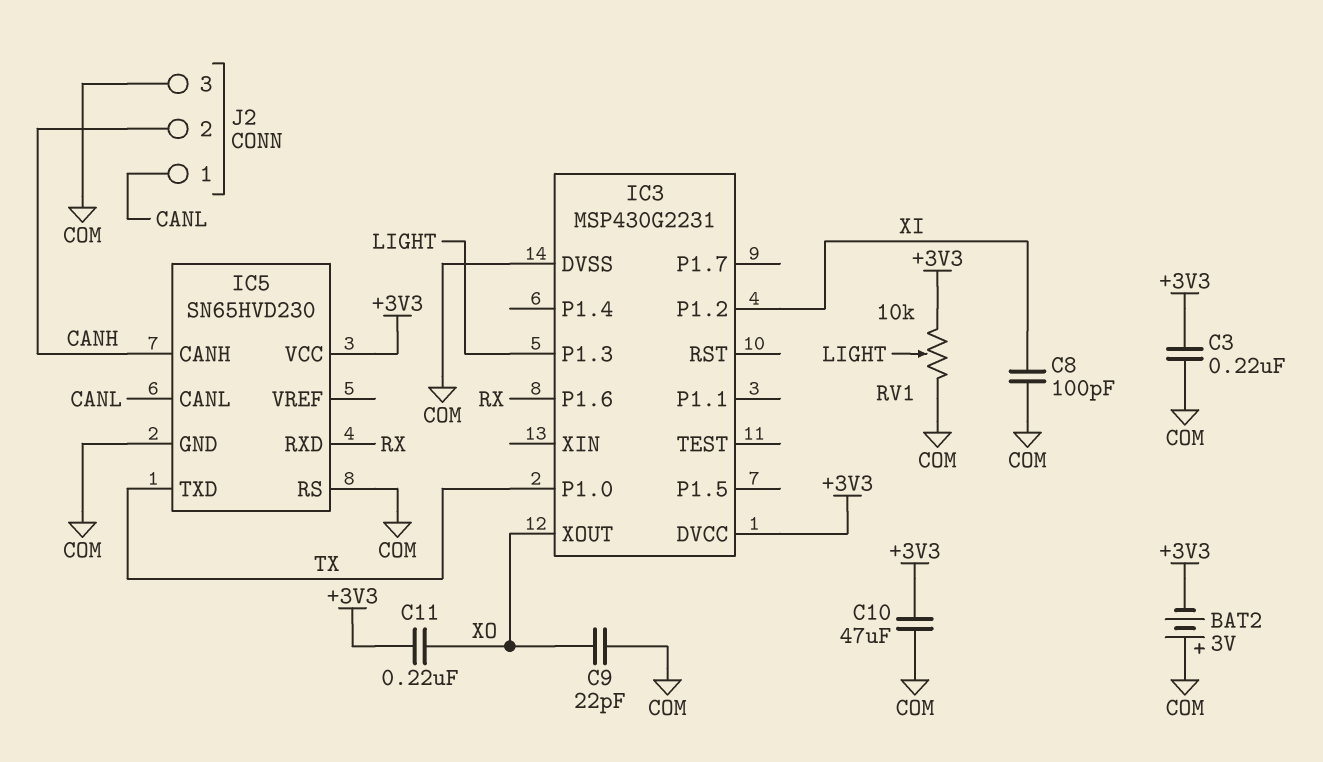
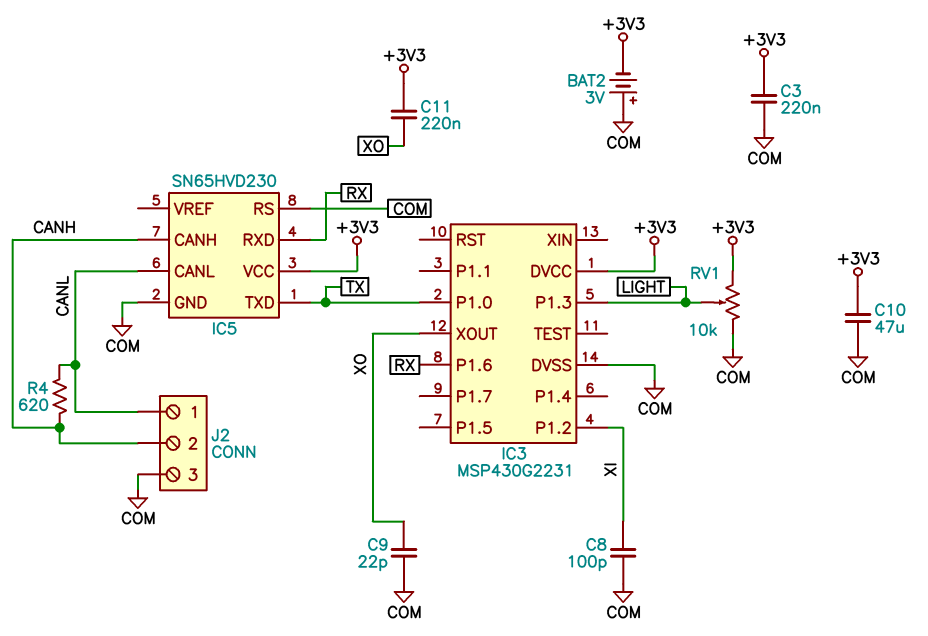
R4: none -> 620 (CANH, CANL)

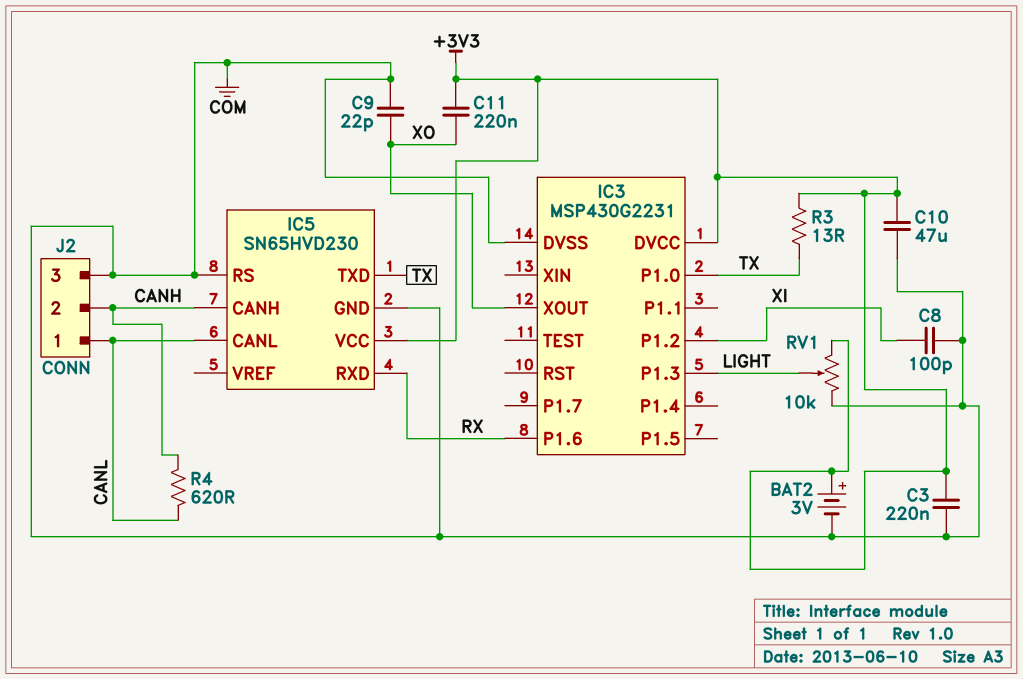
BAT2: 3V (plus COM, minus +3V3) -> 3V (plus +3V3, minus COM)
R3: none -> 13 (+3V3, TX)

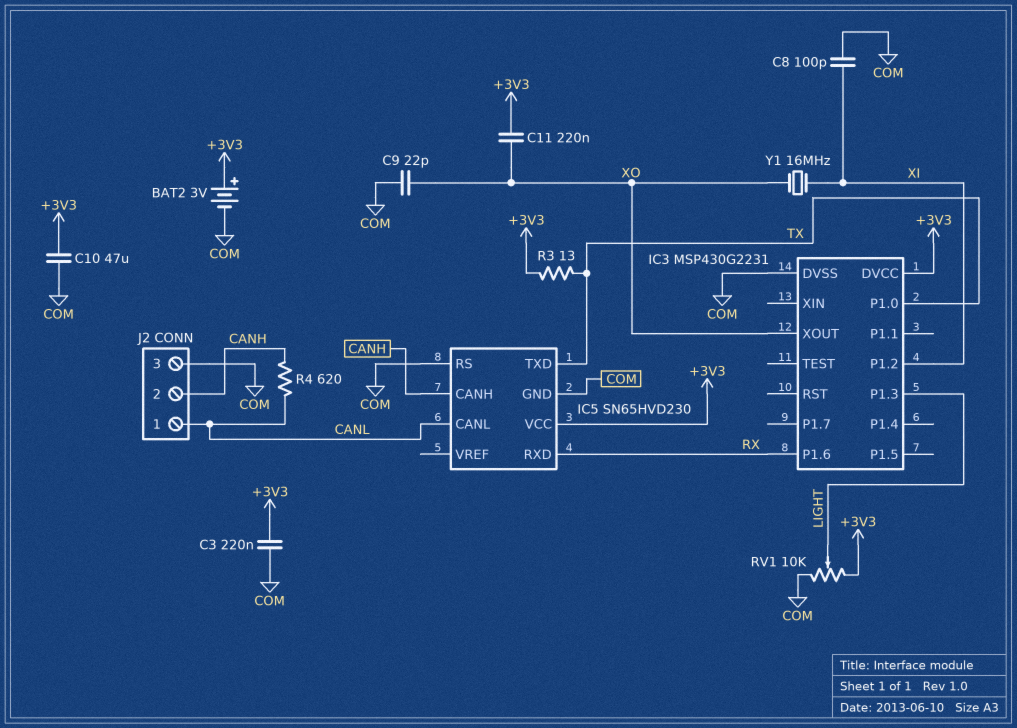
Y1: none -> 16MHz (XI, XO)

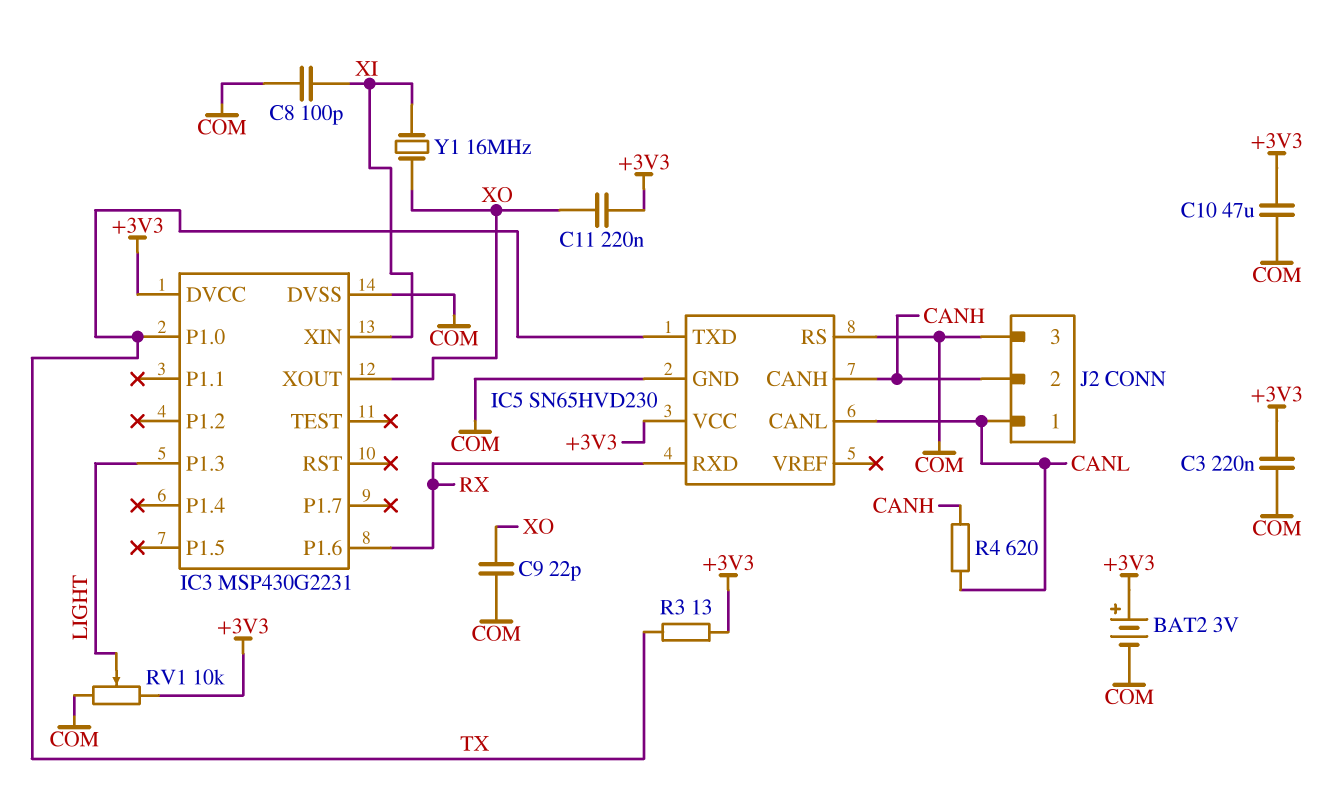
IC3 pin P1.2: XI -> none
IC3 pin XIN: none -> XI

